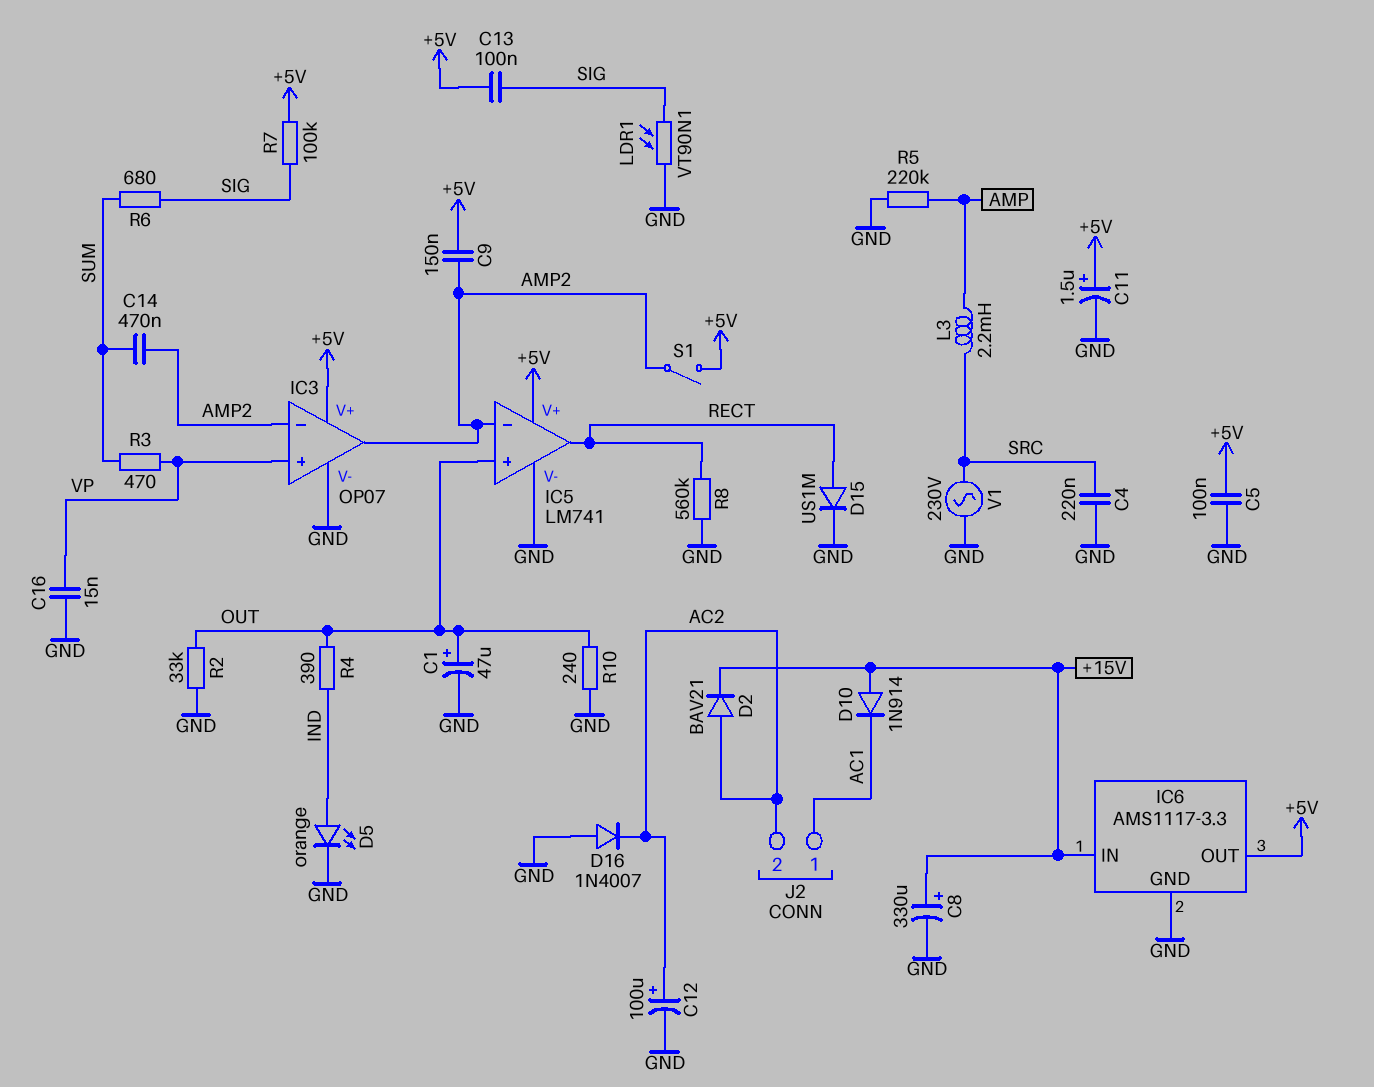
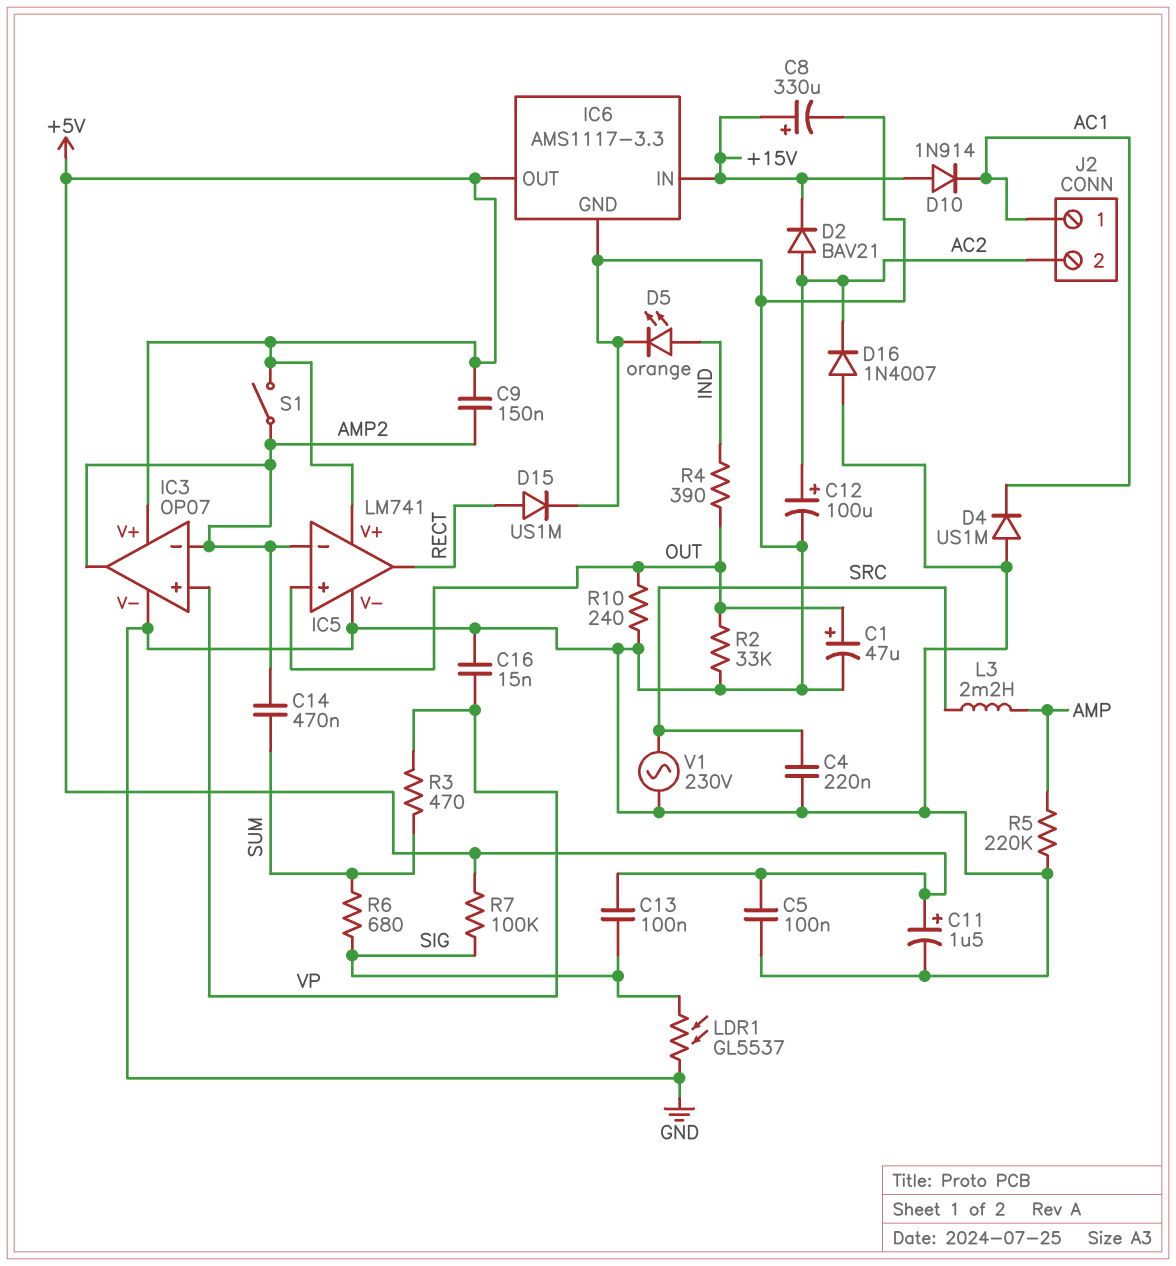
D4: none -> diode US1M (A GND, K AC1)
LDR1: VT90N1 (GND, SIG) -> GL5537 (GND, SIG)
R8: 560k (GND, RECT) -> none

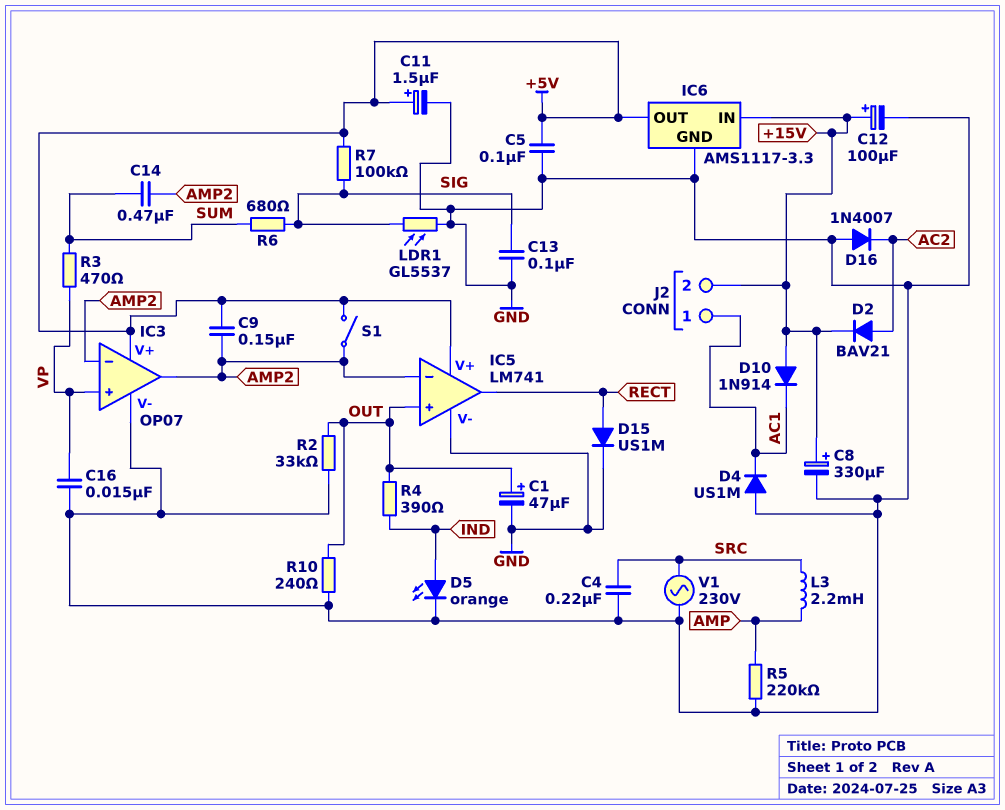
C12: 100uF (plus AC2, minus GND) -> 100uF (plus +15V, minus GND)
C13: 100nF (+5V, SIG) -> 100nF (GND, SIG)
J2 pin 2: AC2 -> +15V

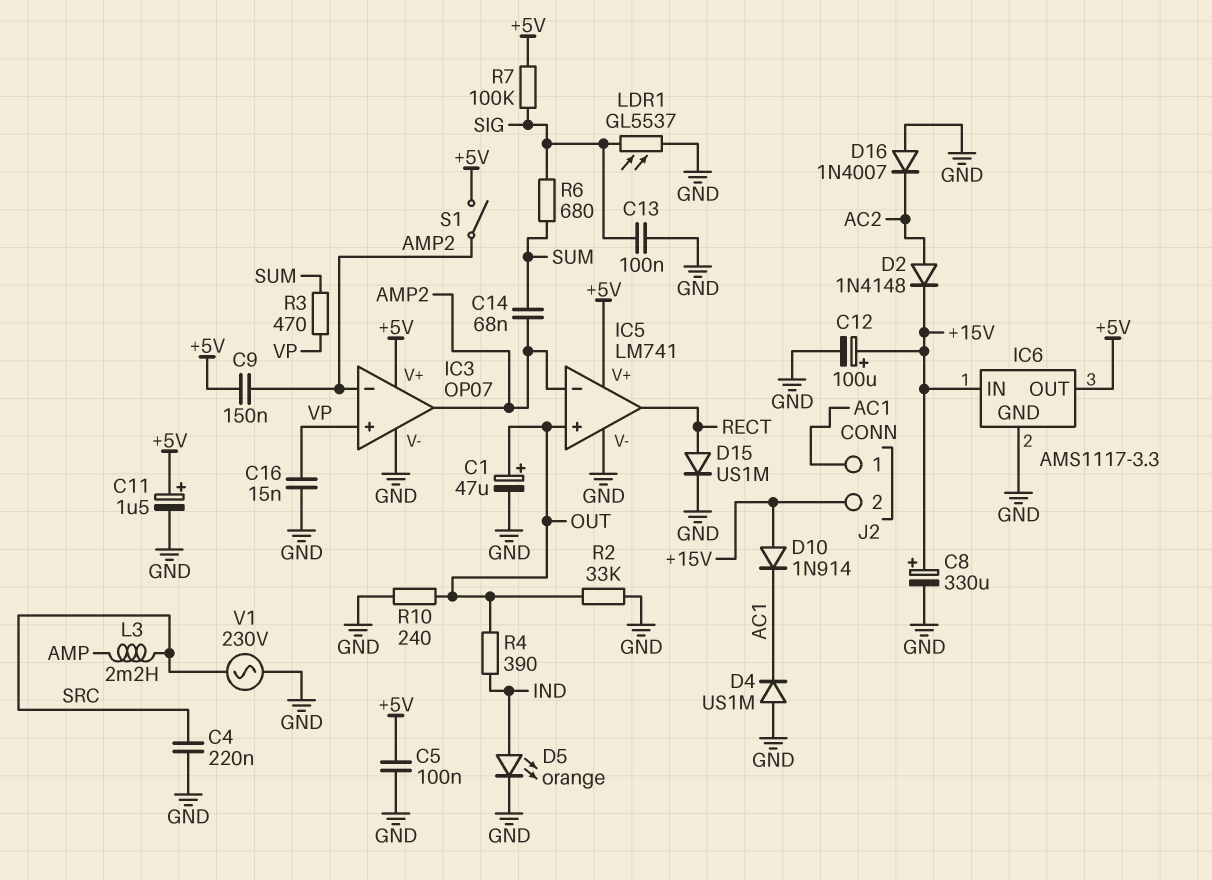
C14: 470nF (AMP2, SUM) -> 68nF (AMP2, SUM)
D2: diode BAV21 (A AC2, K +15V) -> diode 1N4148 (A AC2, K +15V)
R5: 220k (AMP, GND) -> none

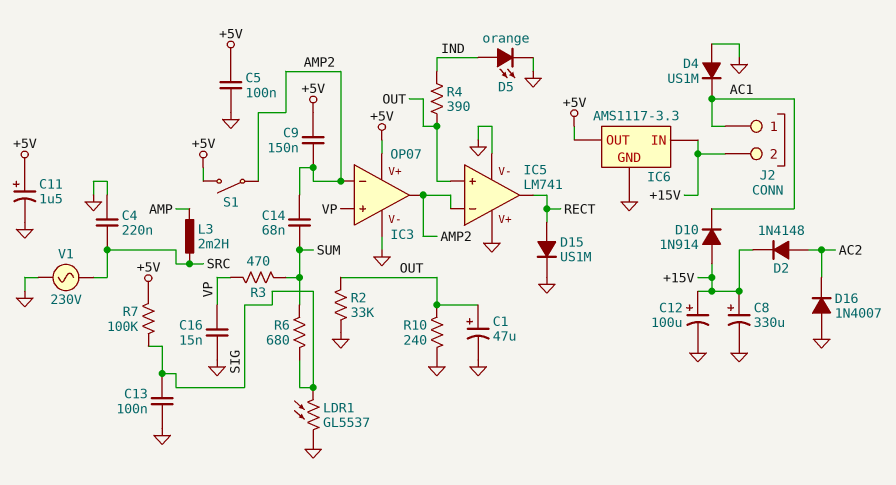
IC5 pin V+: +5V -> GND

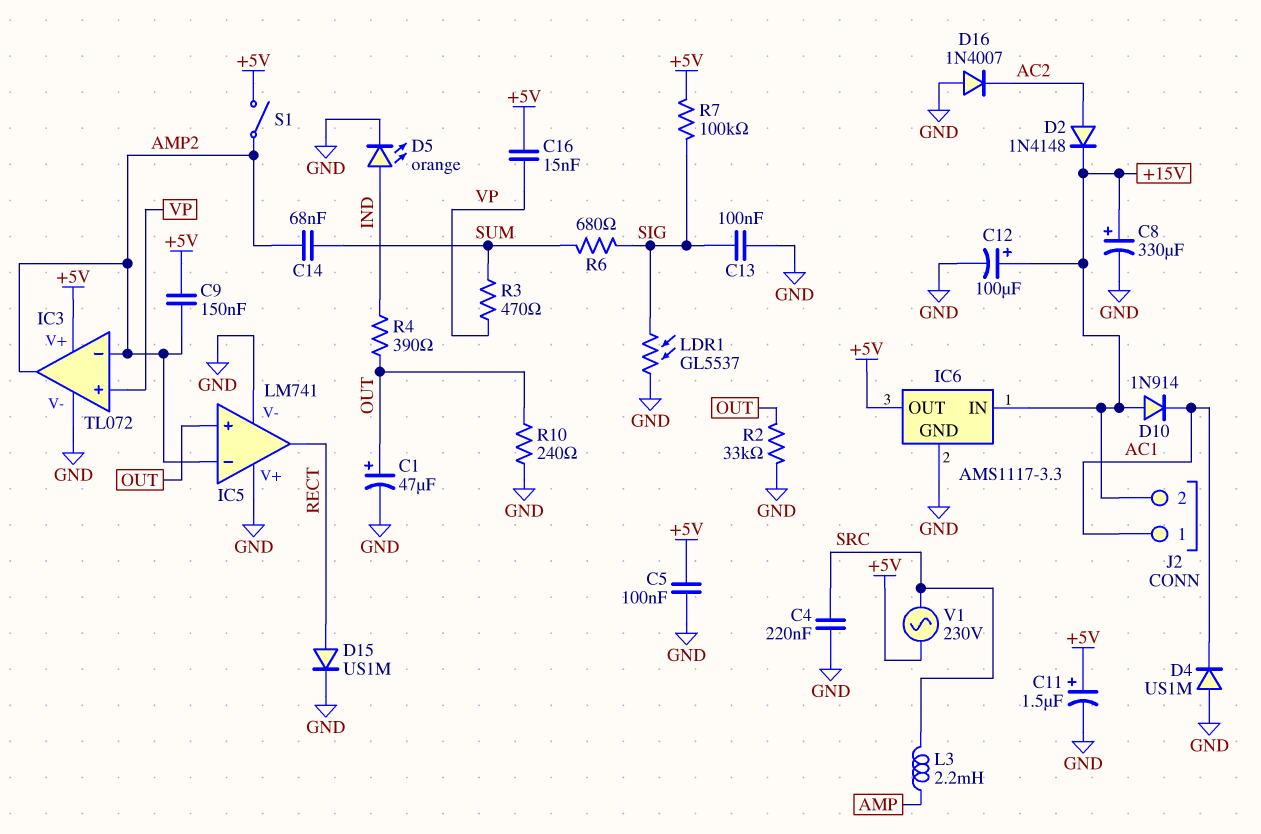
C16: 15nF (GND, VP) -> 15nF (+5V, VP)
IC3: OP07 -> TL072
V1: AC 230V (GND, SRC) -> AC 230V (+5V, SRC)

